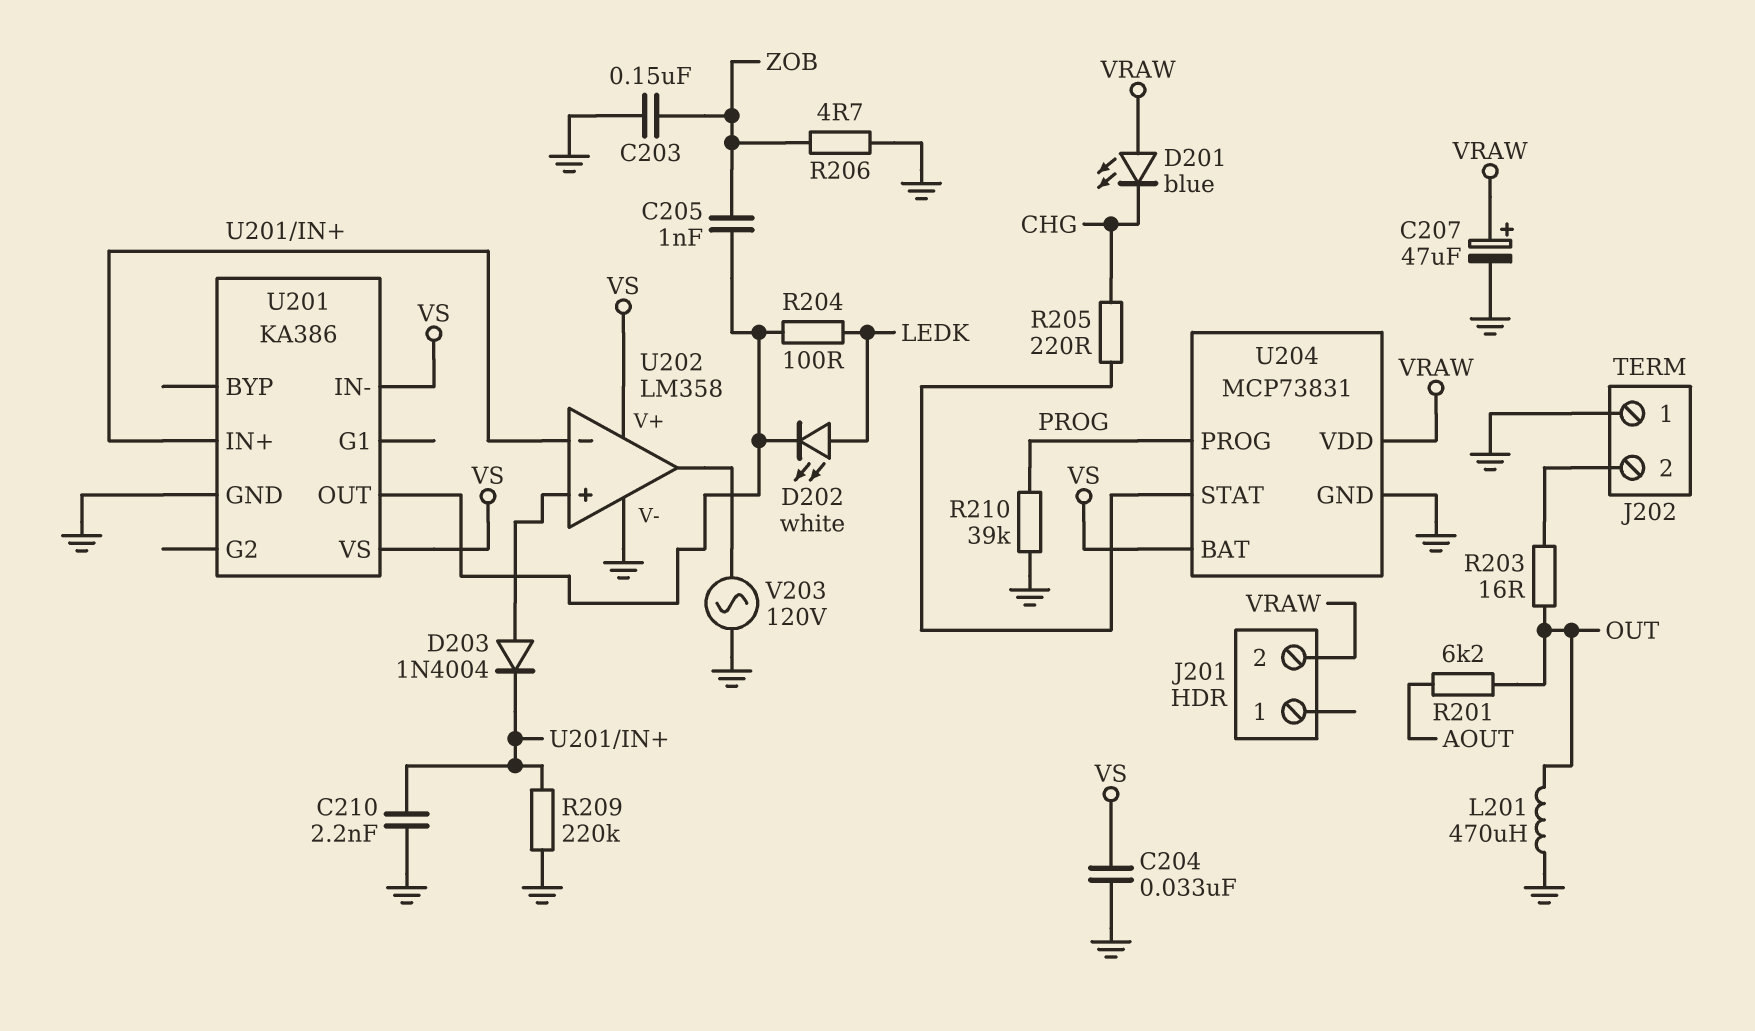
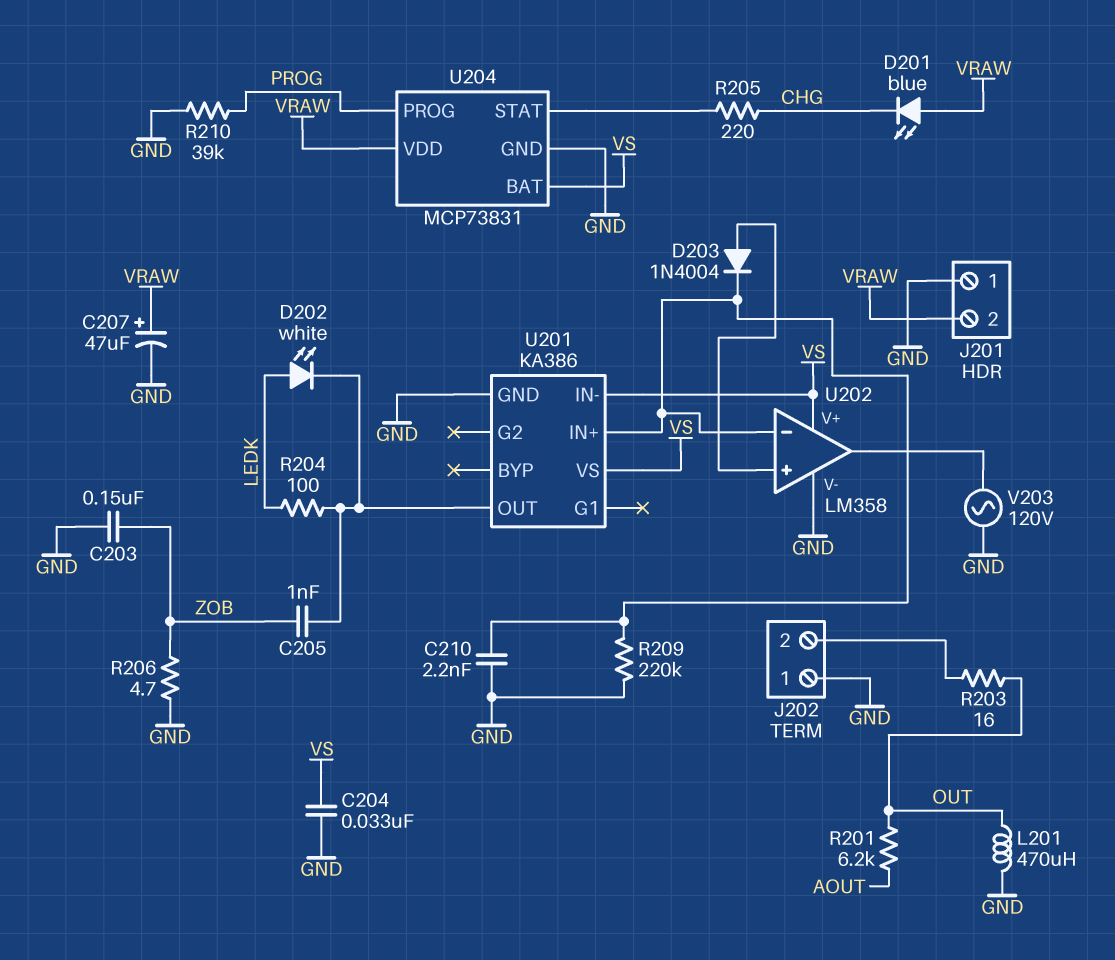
J201 pin 1: none -> GND

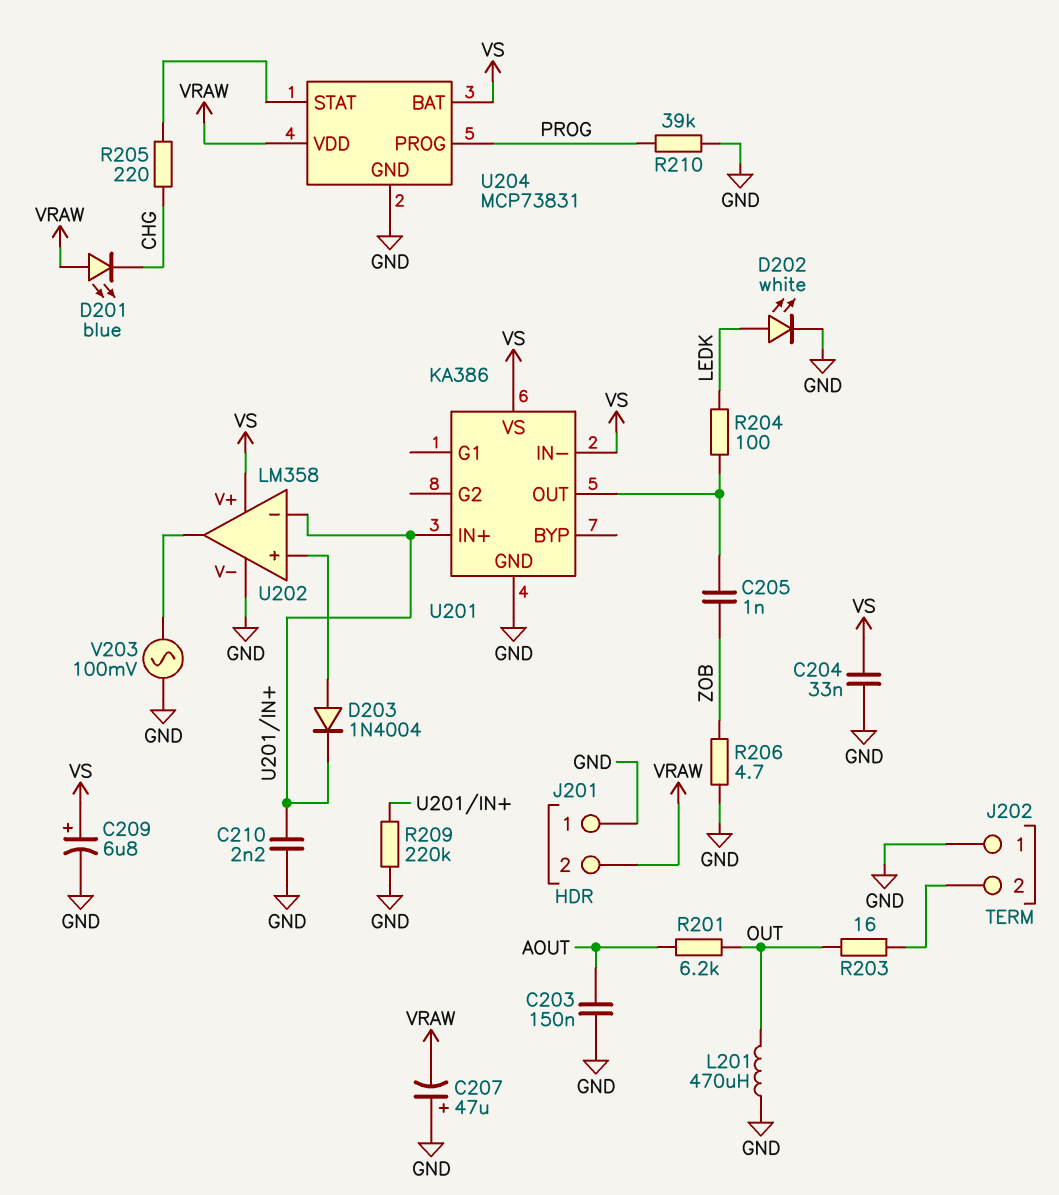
C203: 150nF (GND, ZOB) -> 150nF (AOUT, GND)
C207: 47uF (plus VRAW, minus GND) -> 47uF (plus GND, minus VRAW)
C209: none -> 6.8uF (plus VS, minus GND)
D202: LED white (A LEDK, K U201/OUT) -> LED white (A LEDK, K GND)
V203: AC 120V (GND, U202/out) -> AC 100mV (GND, U202/out)

